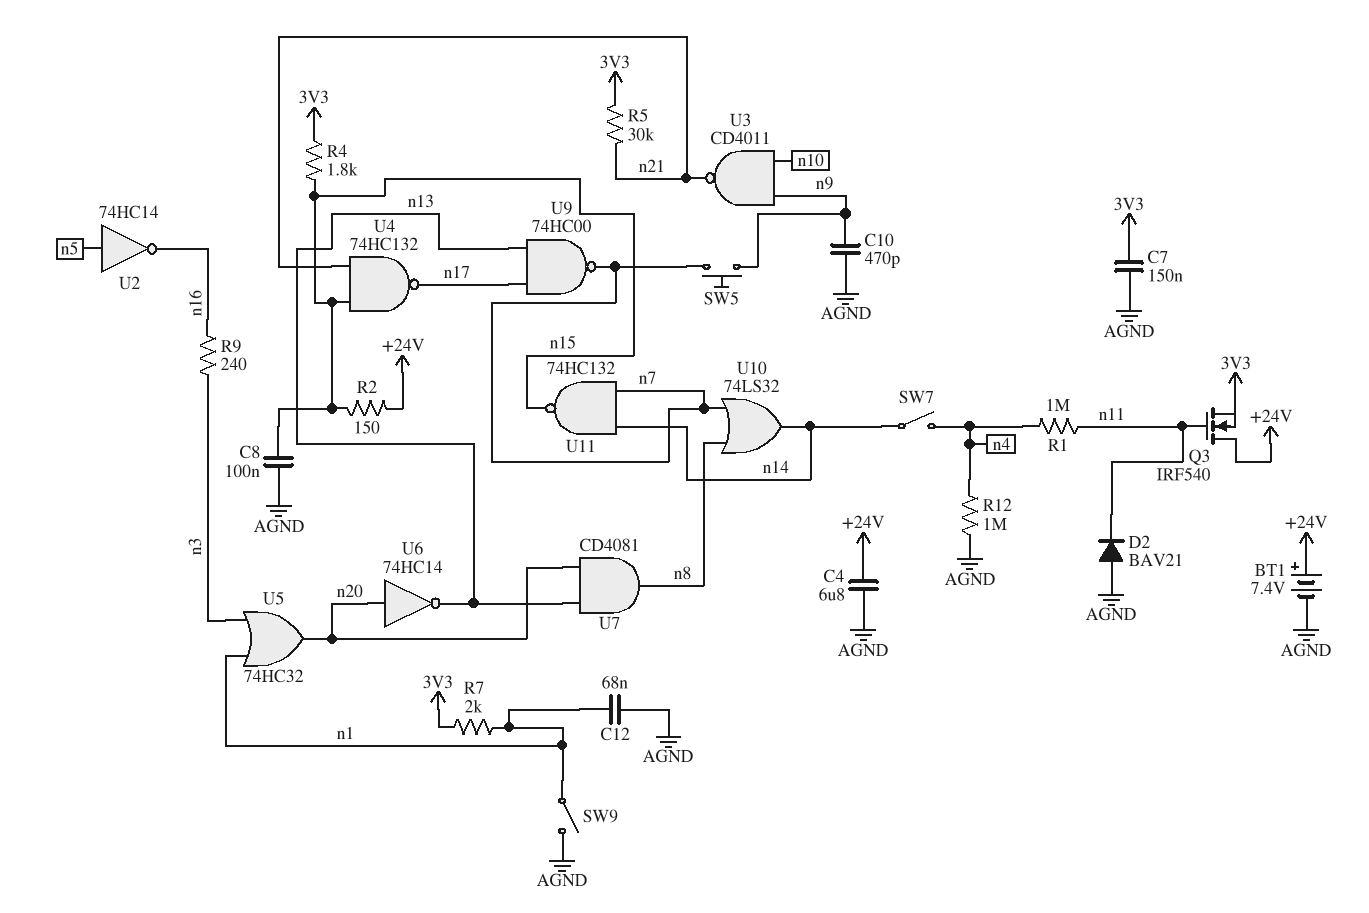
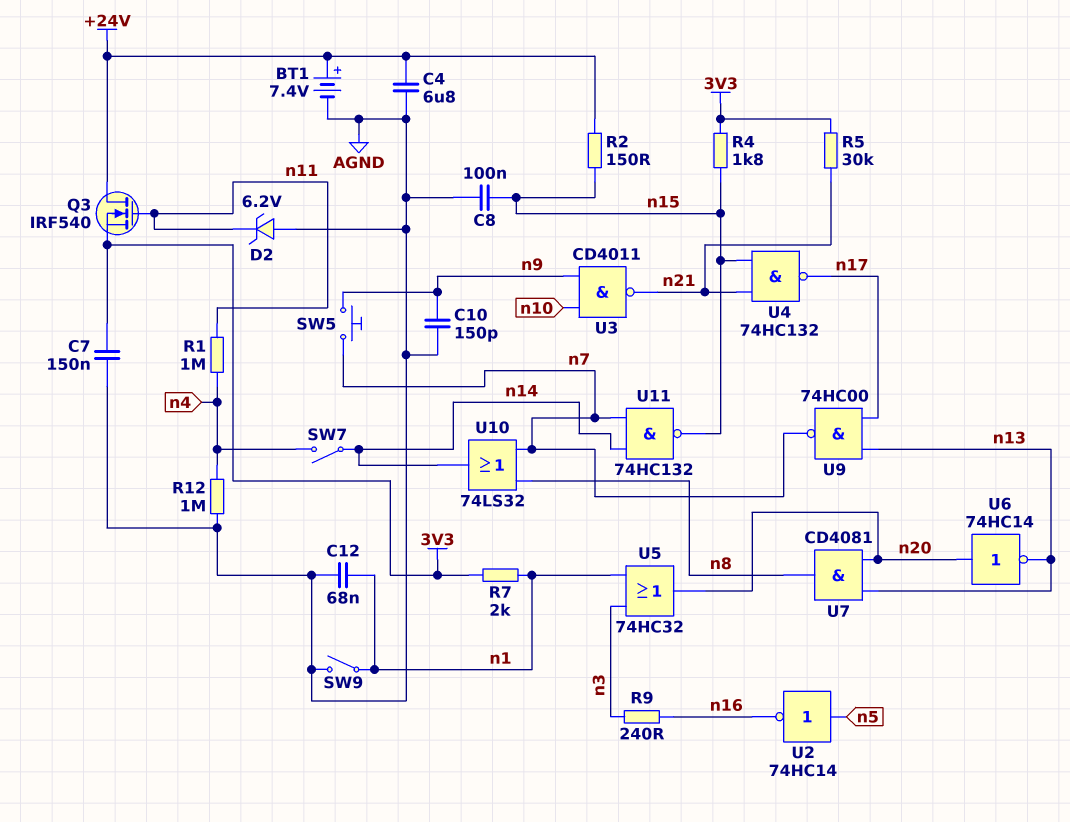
C10: 470pF (AGND, n9) -> 150pF (AGND, n9)
D2: diode BAV21 (A AGND, K n11) -> zener 6.2V (A AGND, K n11)

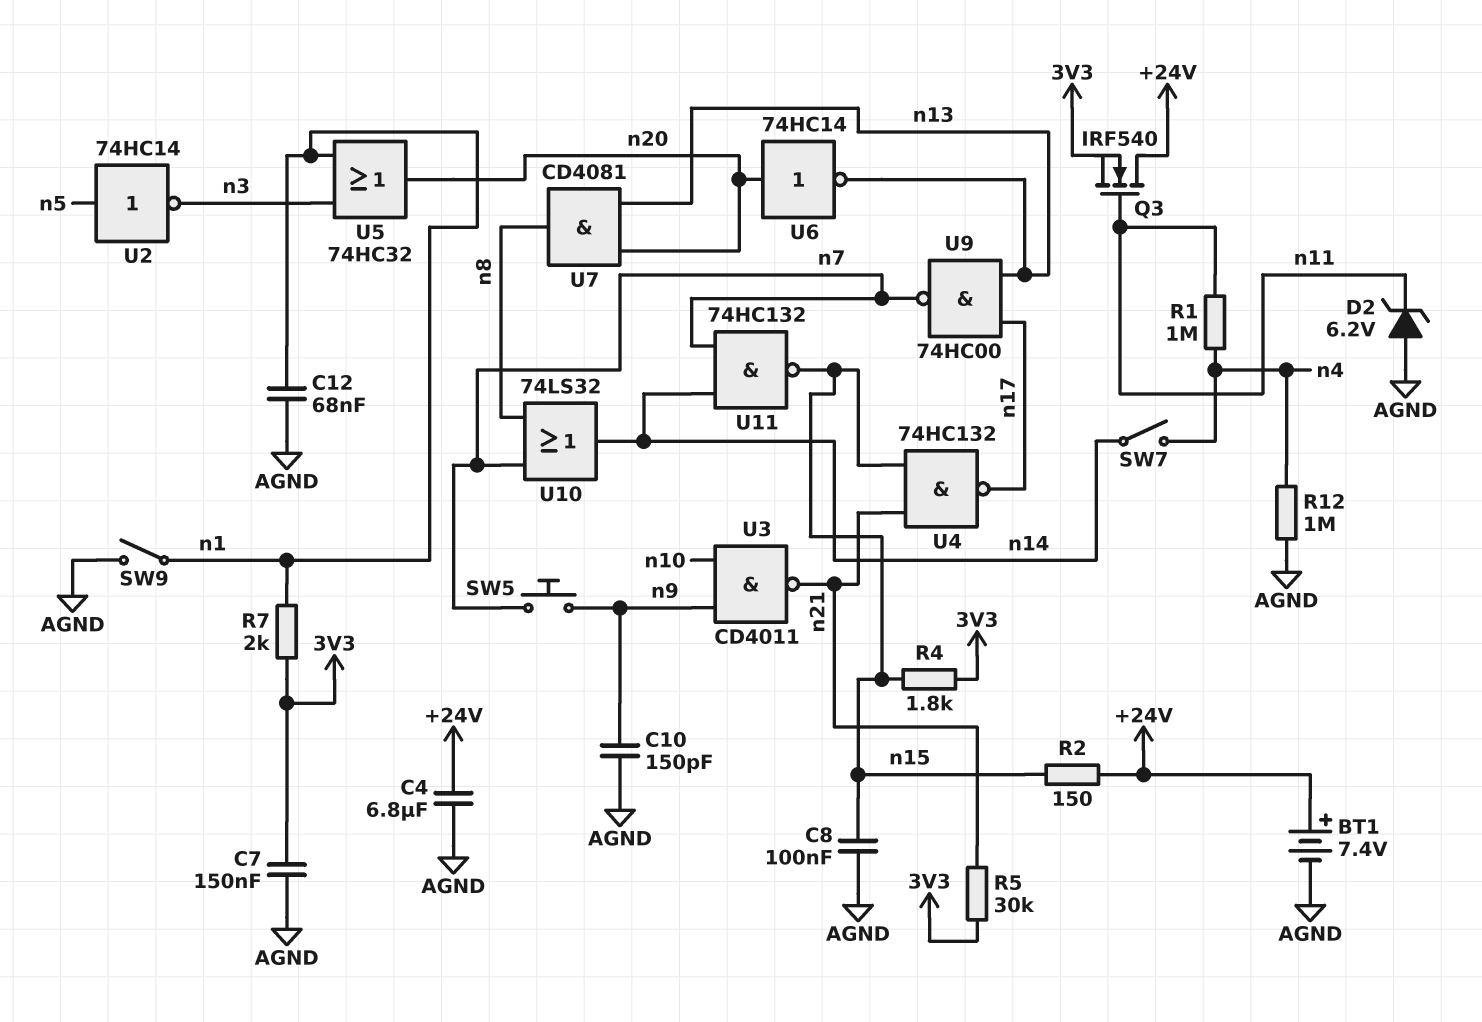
R9: 240 (n3, n16) -> none
U2: NOT 74HC14 (in n5, out n16) -> NOT 74HC14 (in n5, out n3)

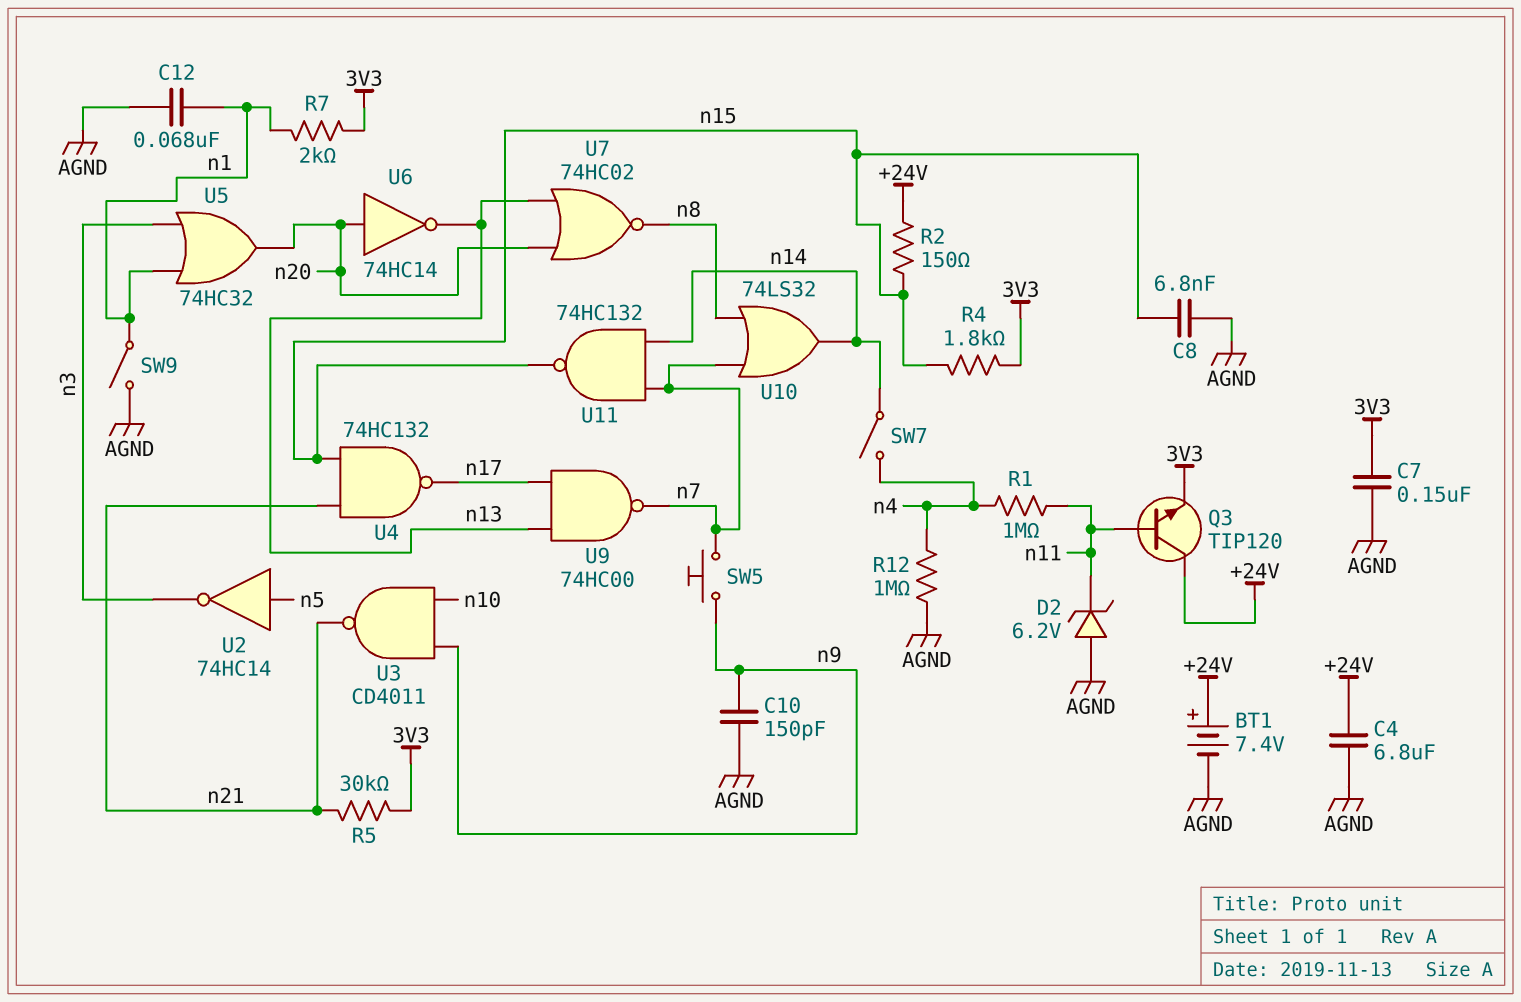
C8: 100nF (AGND, n15) -> 6.8nF (AGND, n15)
Q3: NMOS IRF540 (G n11, D +24V, S 3V3) -> NPN TIP120 (B n11, C +24V, E 3V3)
U7: AND CD4081 (in n13, in n20, out n8) -> NOR 74HC02 (in n13, in n20, out n8)

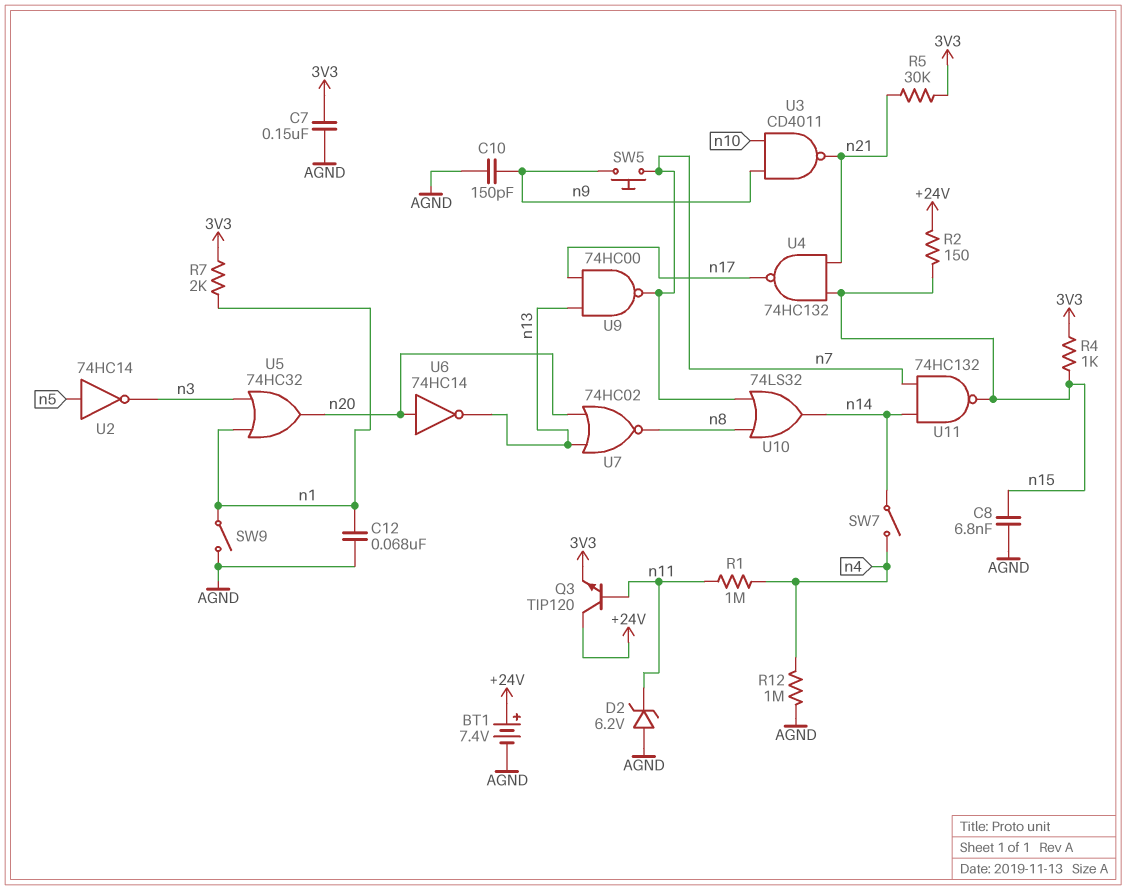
C4: 6.8uF (+24V, AGND) -> none
R4: 1.8k (3V3, n15) -> 1k (3V3, n15)

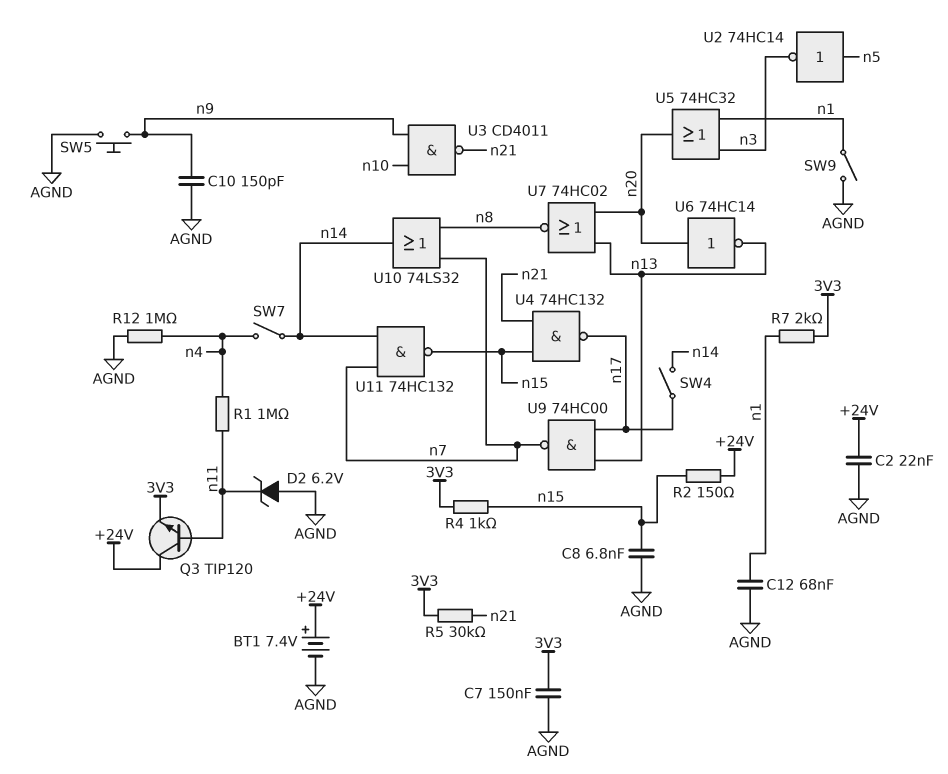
C2: none -> 22nF (+24V, AGND)
SW4: none -> switch (n14, n17)
SW5: button (n7, n9) -> button (AGND, n9)

